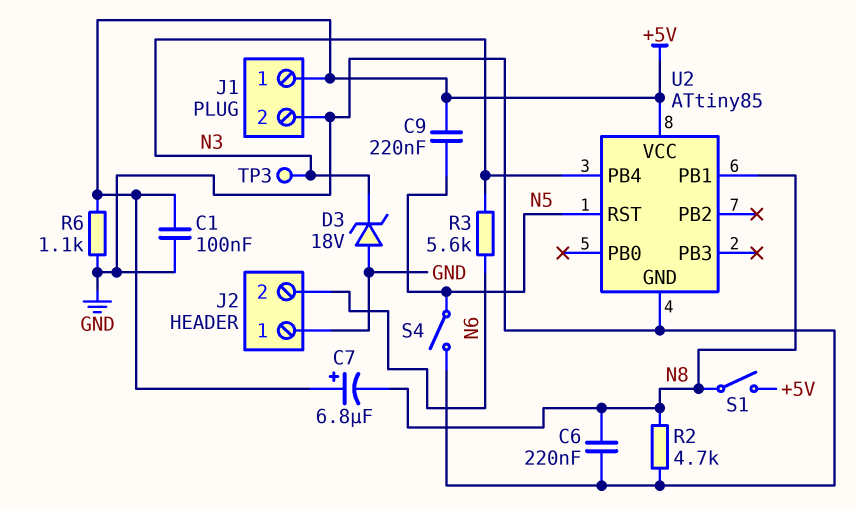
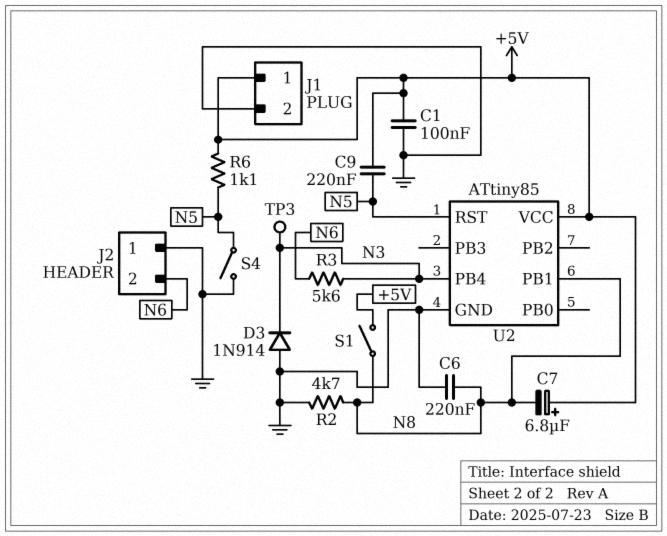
D3: zener 18V (A GND, K N3) -> diode 1N914 (A GND, K N3)
R6: 1.1k (+5V, GND) -> 1.1k (+5V, N5)

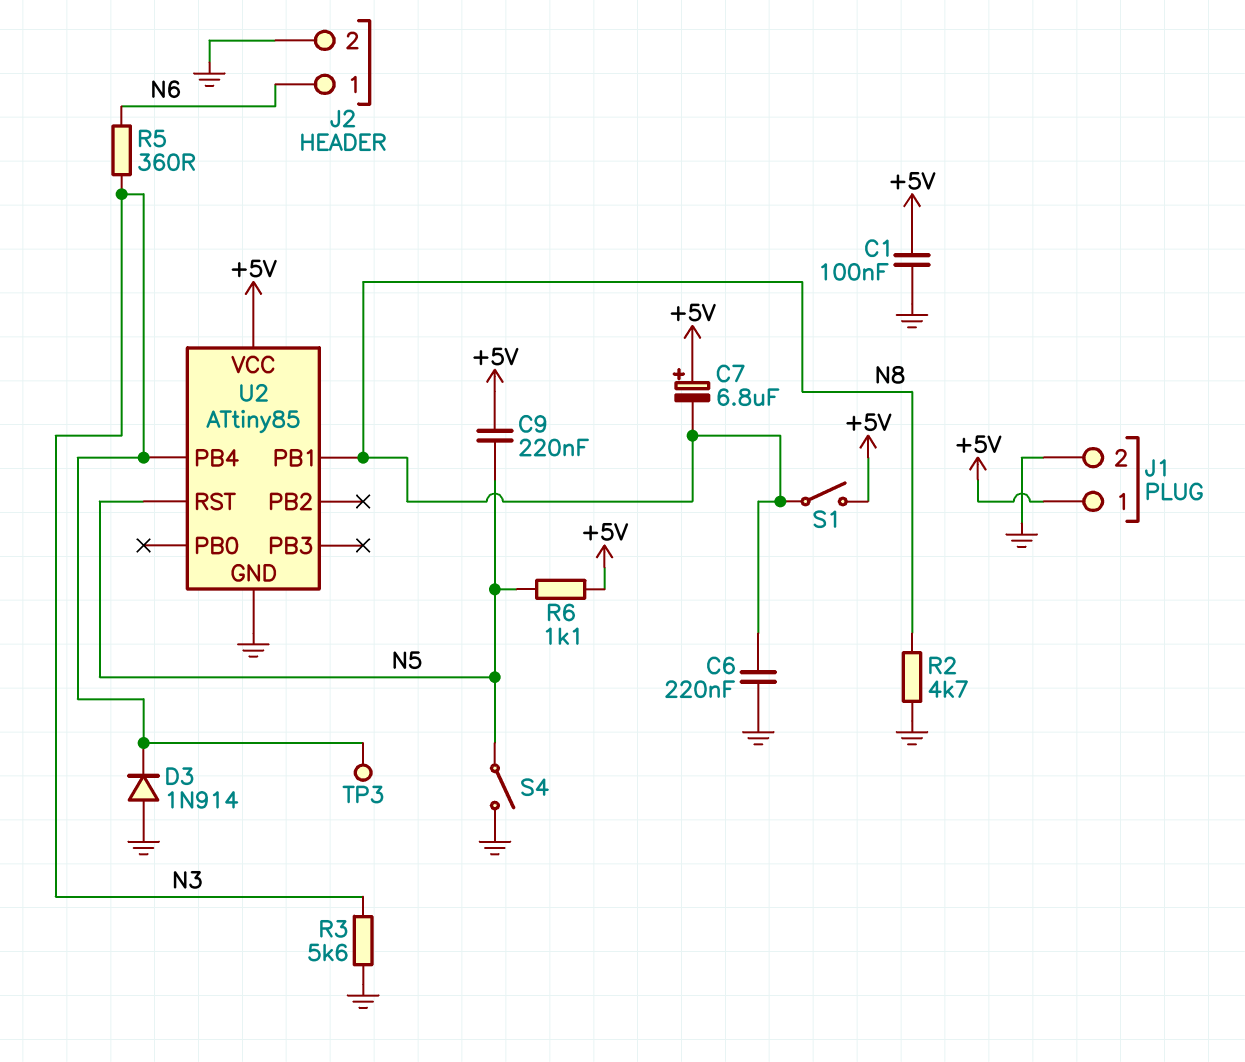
J2 pin 1: GND -> N6
J2 pin 2: N6 -> GND
R3: 5.6k (N3, N6) -> 5.6k (GND, N3)
R5: none -> 360 (N3, N6)

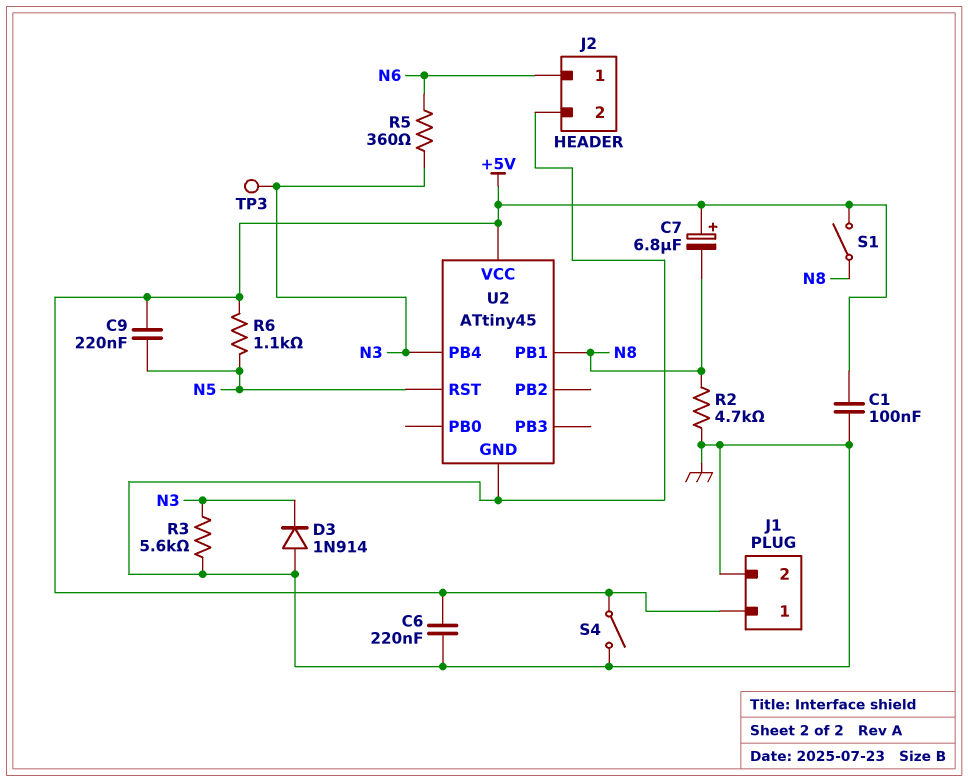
C6: 220nF (GND, N8) -> 220nF (+5V, GND)
S4: switch (GND, N5) -> switch (+5V, GND)
U2: ATtiny85 -> ATtiny45

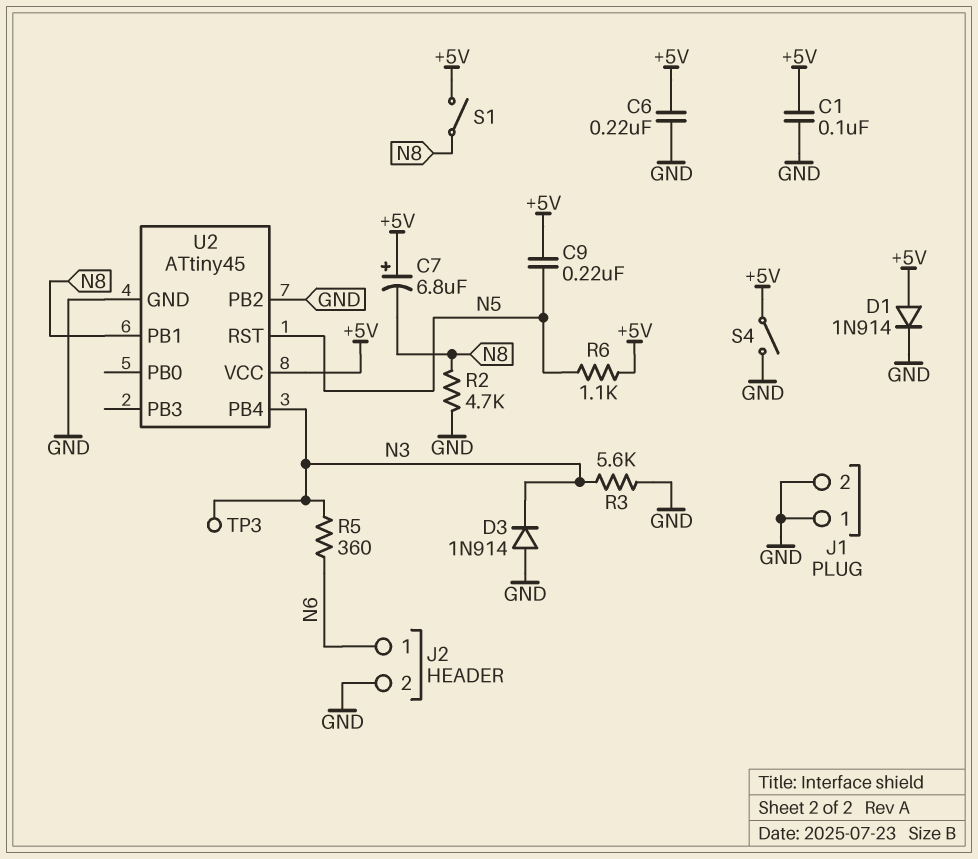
D1: none -> diode 1N914 (A +5V, K GND)
J1 pin 1: +5V -> GND
U2 pin PB2: none -> GND

